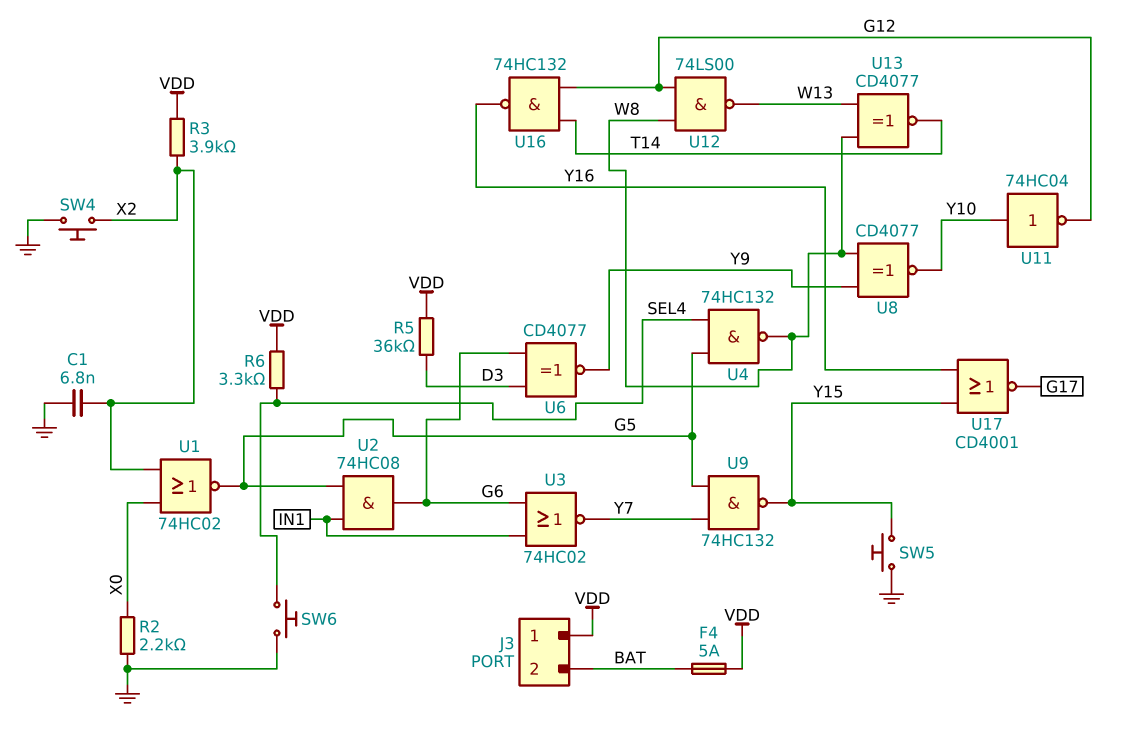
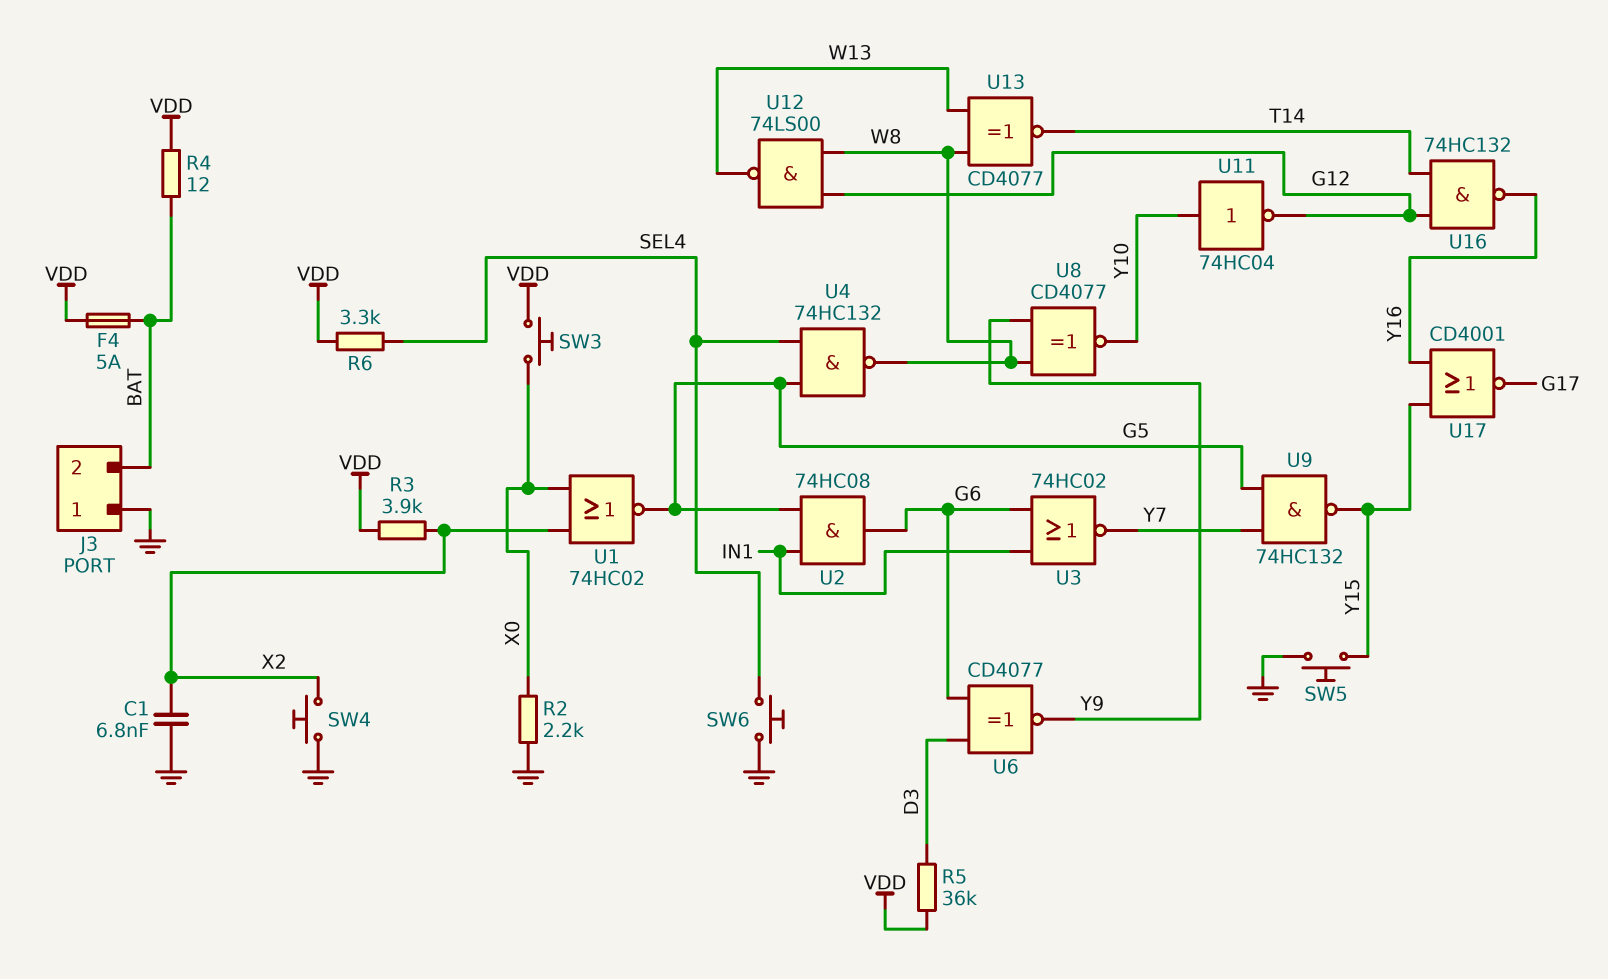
J3 pin 1: VDD -> GND
R4: none -> 12 (BAT, VDD)
SW3: none -> button (VDD, X0)

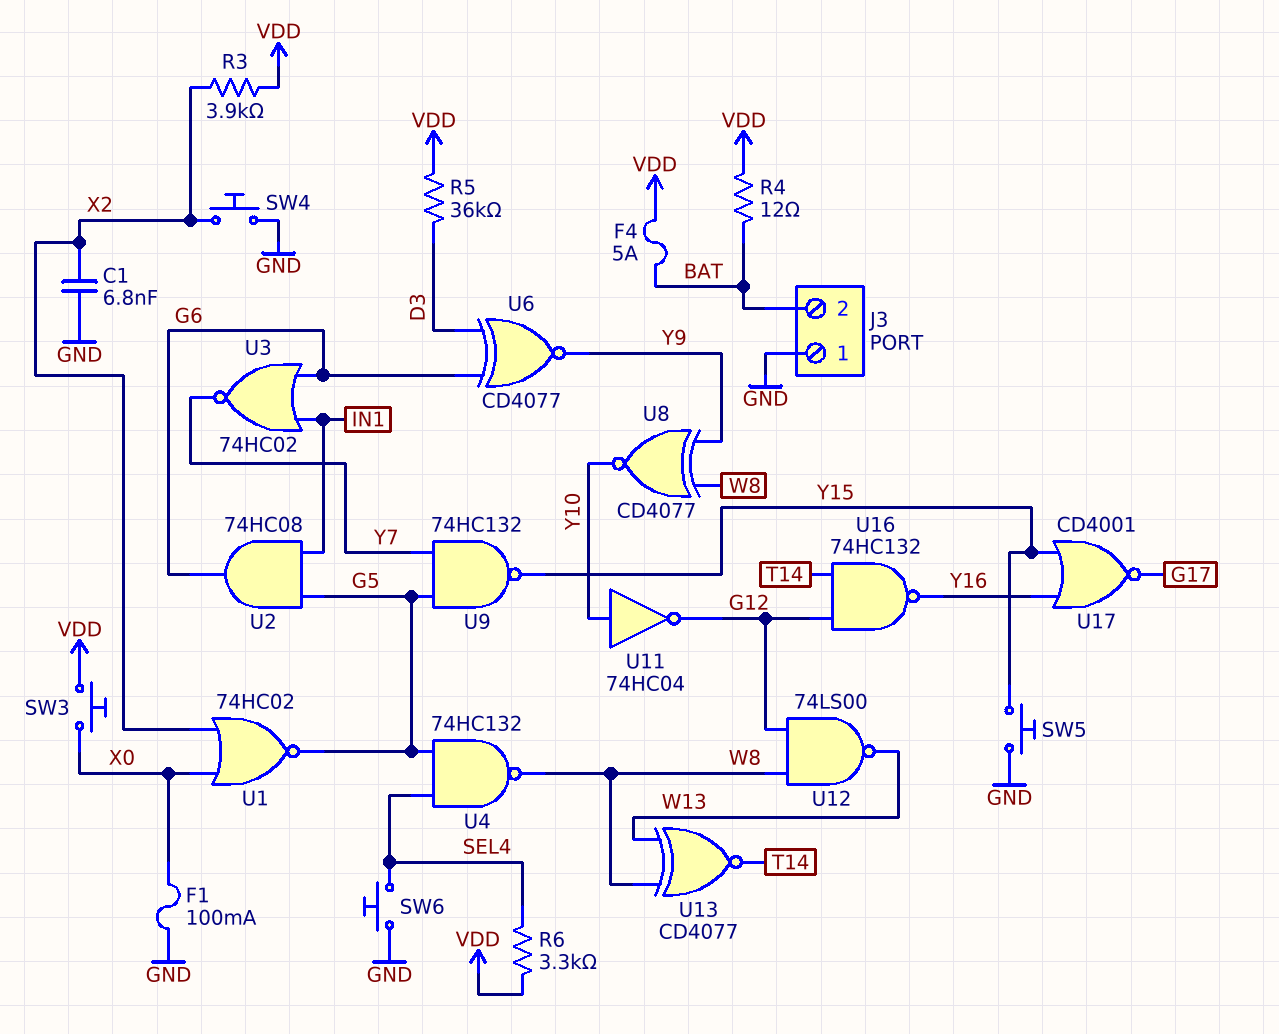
F1: none -> 100mA (GND, X0)
R2: 2.2k (GND, X0) -> none

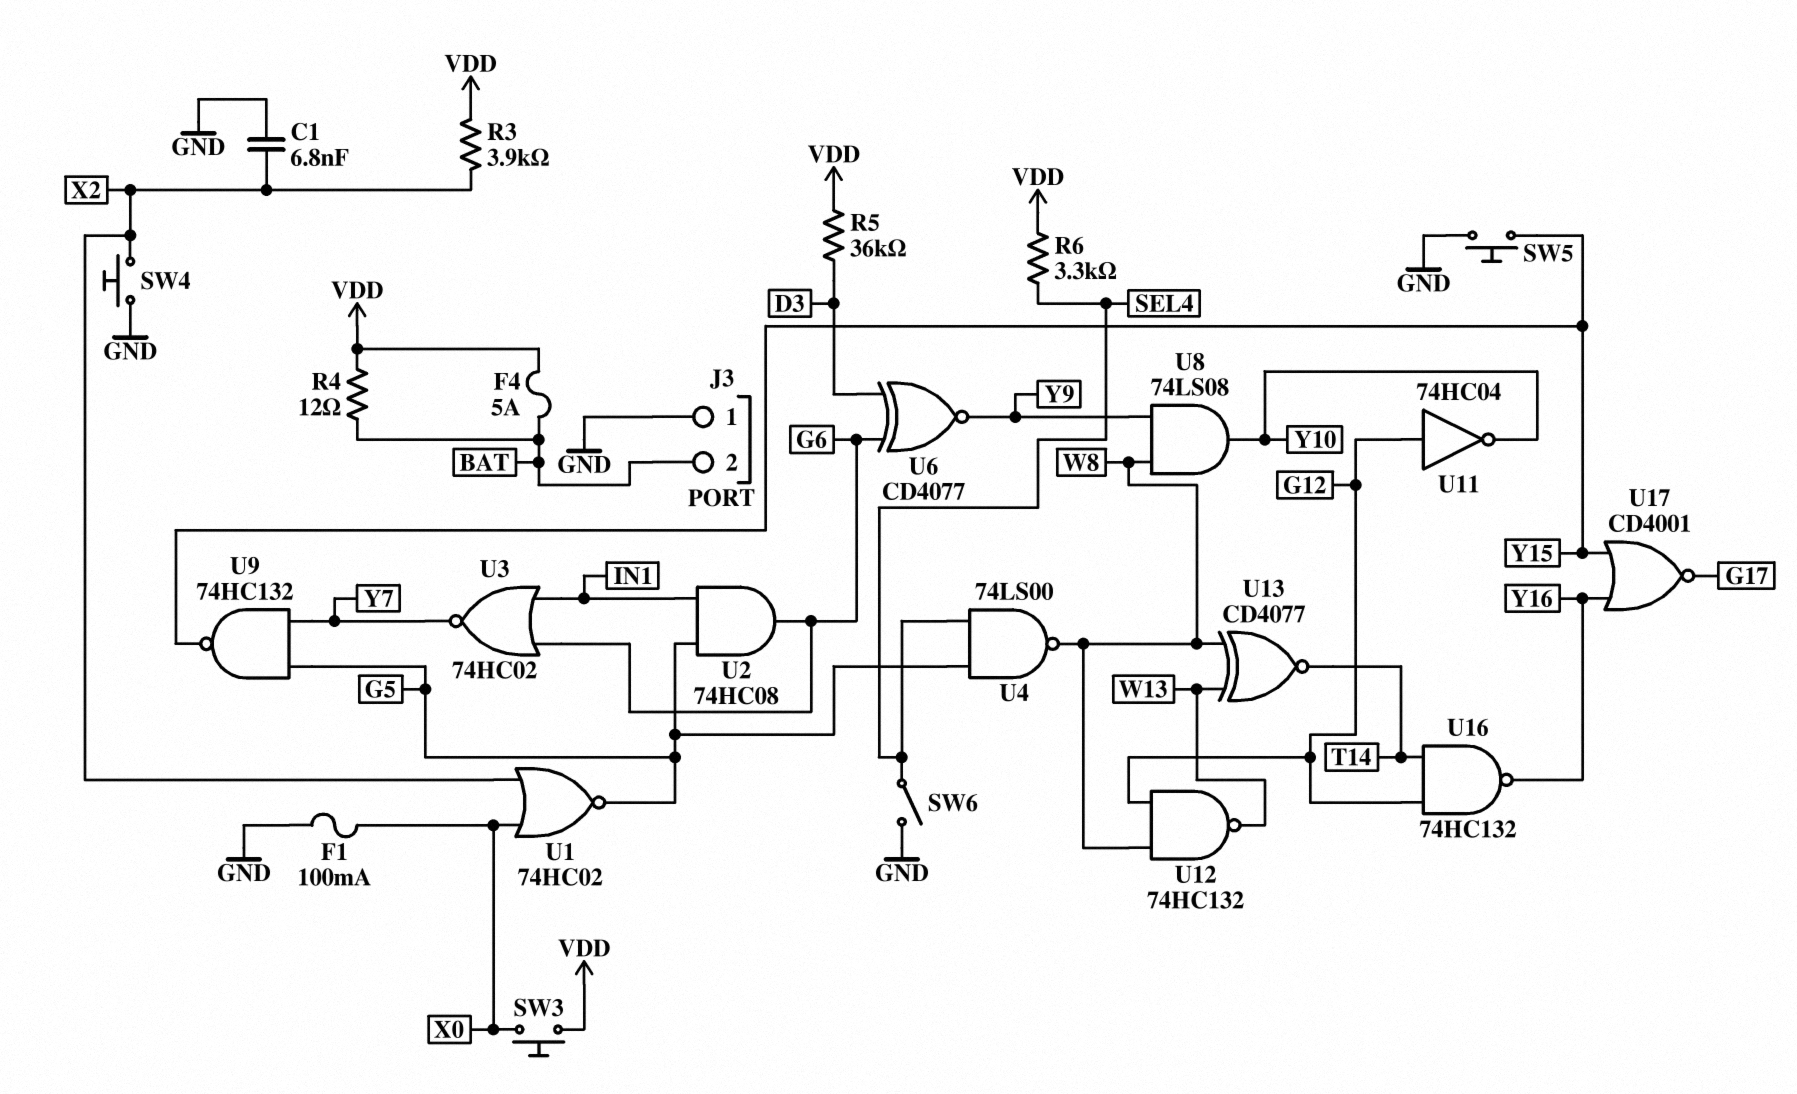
SW6: button (GND, SEL4) -> switch (GND, SEL4)
U4: NAND 74HC132 (in G5, in SEL4, out W8) -> NAND 74LS00 (in G5, in SEL4, out W8)
U8: XNOR CD4077 (in W8, in Y9, out Y10) -> AND 74LS08 (in W8, in Y9, out Y10)
U11: NOT 74HC04 (in Y10, out G12) -> NOT 74HC04 (in G12, out Y10)
U12: NAND 74LS00 (in G12, in W8, out W13) -> NAND 74HC132 (in G12, in W8, out W13)

